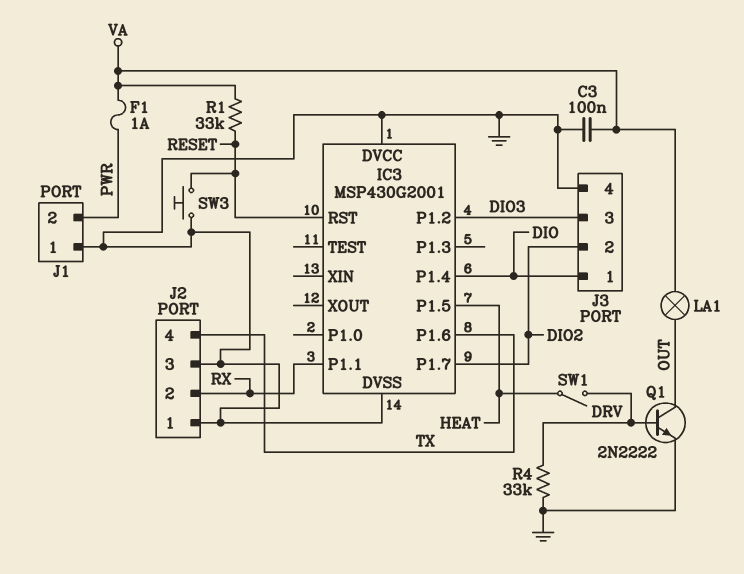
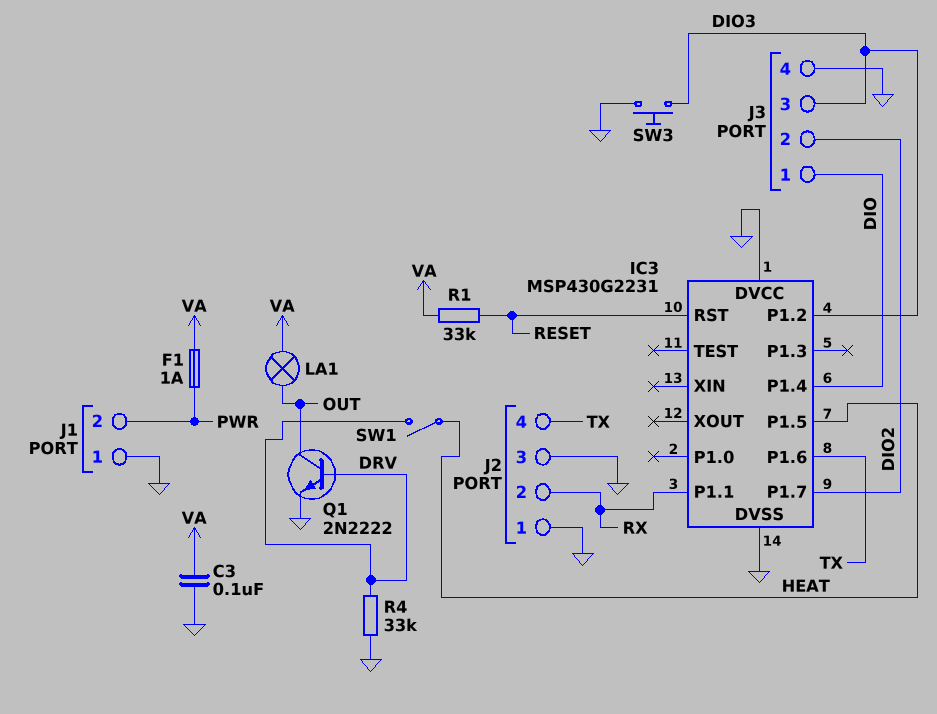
IC3: MSP430G2001 -> MSP430G2231
SW3: button (GND, RESET) -> button (DIO3, GND)

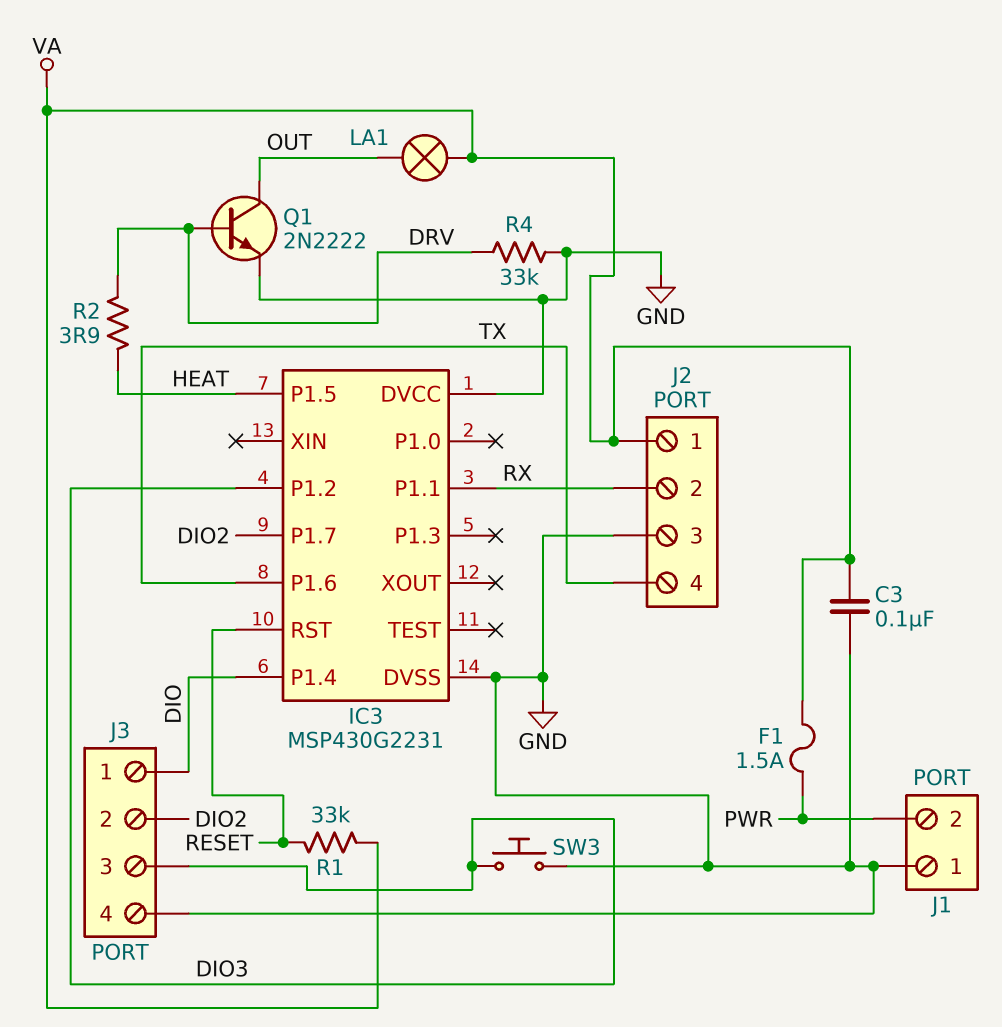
F1: 1A (PWR, VA) -> 1.5A (PWR, VA)
J2 pin 1: GND -> VA
R2: none -> 3.9 (DRV, HEAT)
SW1: switch (DRV, HEAT) -> none

